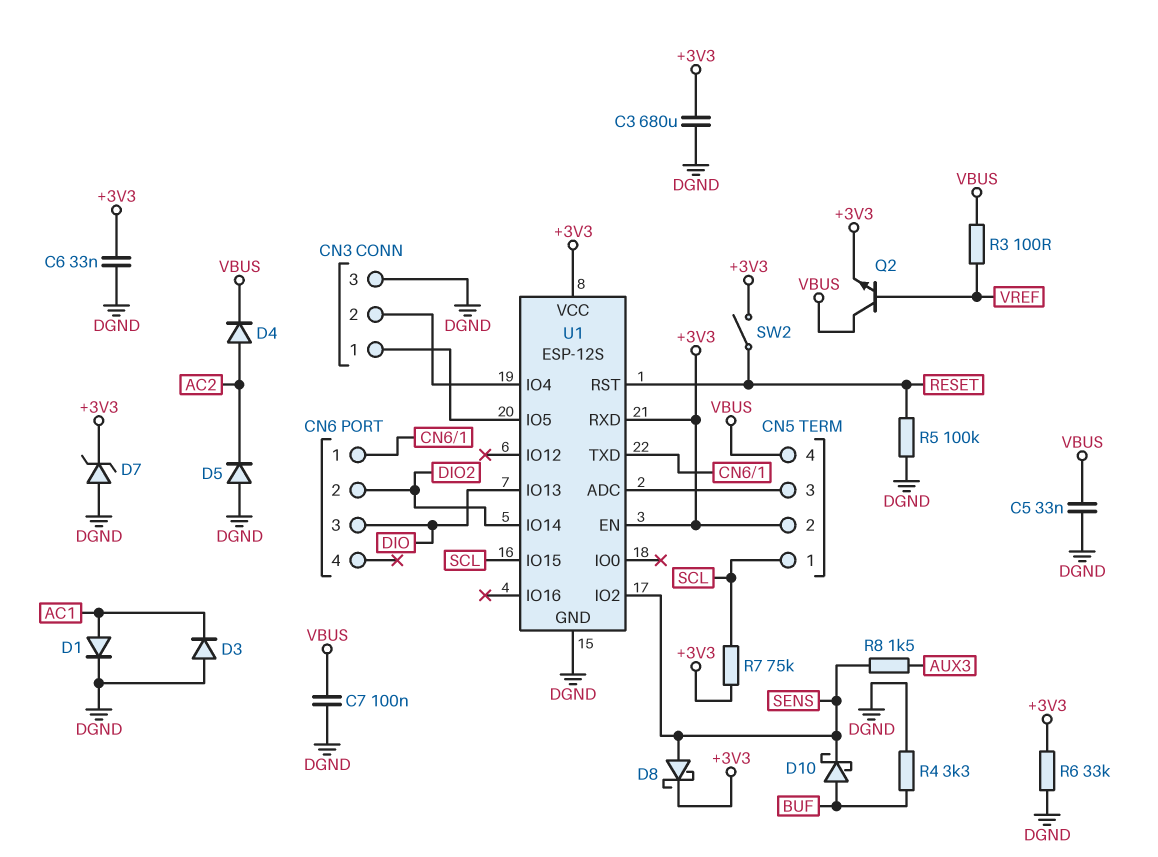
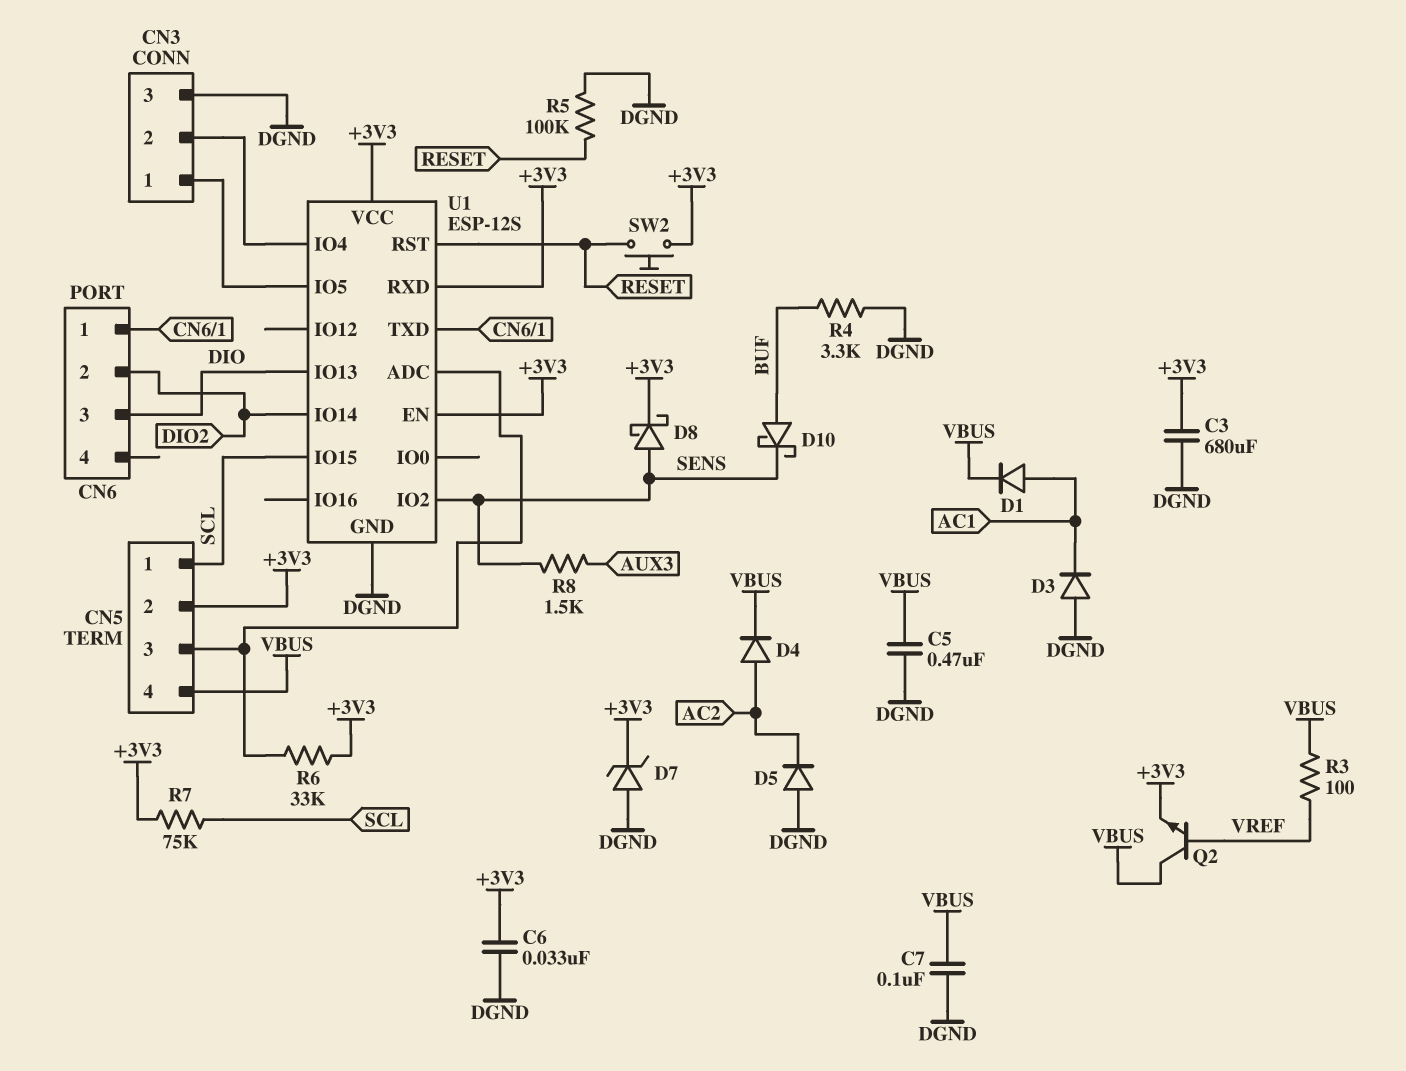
C5: 33nF (DGND, VBUS) -> 470nF (DGND, VBUS)
D1: diode (A AC1, K DGND) -> diode (A AC1, K VBUS)
R6: 33k (+3V3, DGND) -> 33k (+3V3, CN5/3)
SW2: switch (+3V3, RESET) -> button (+3V3, RESET)

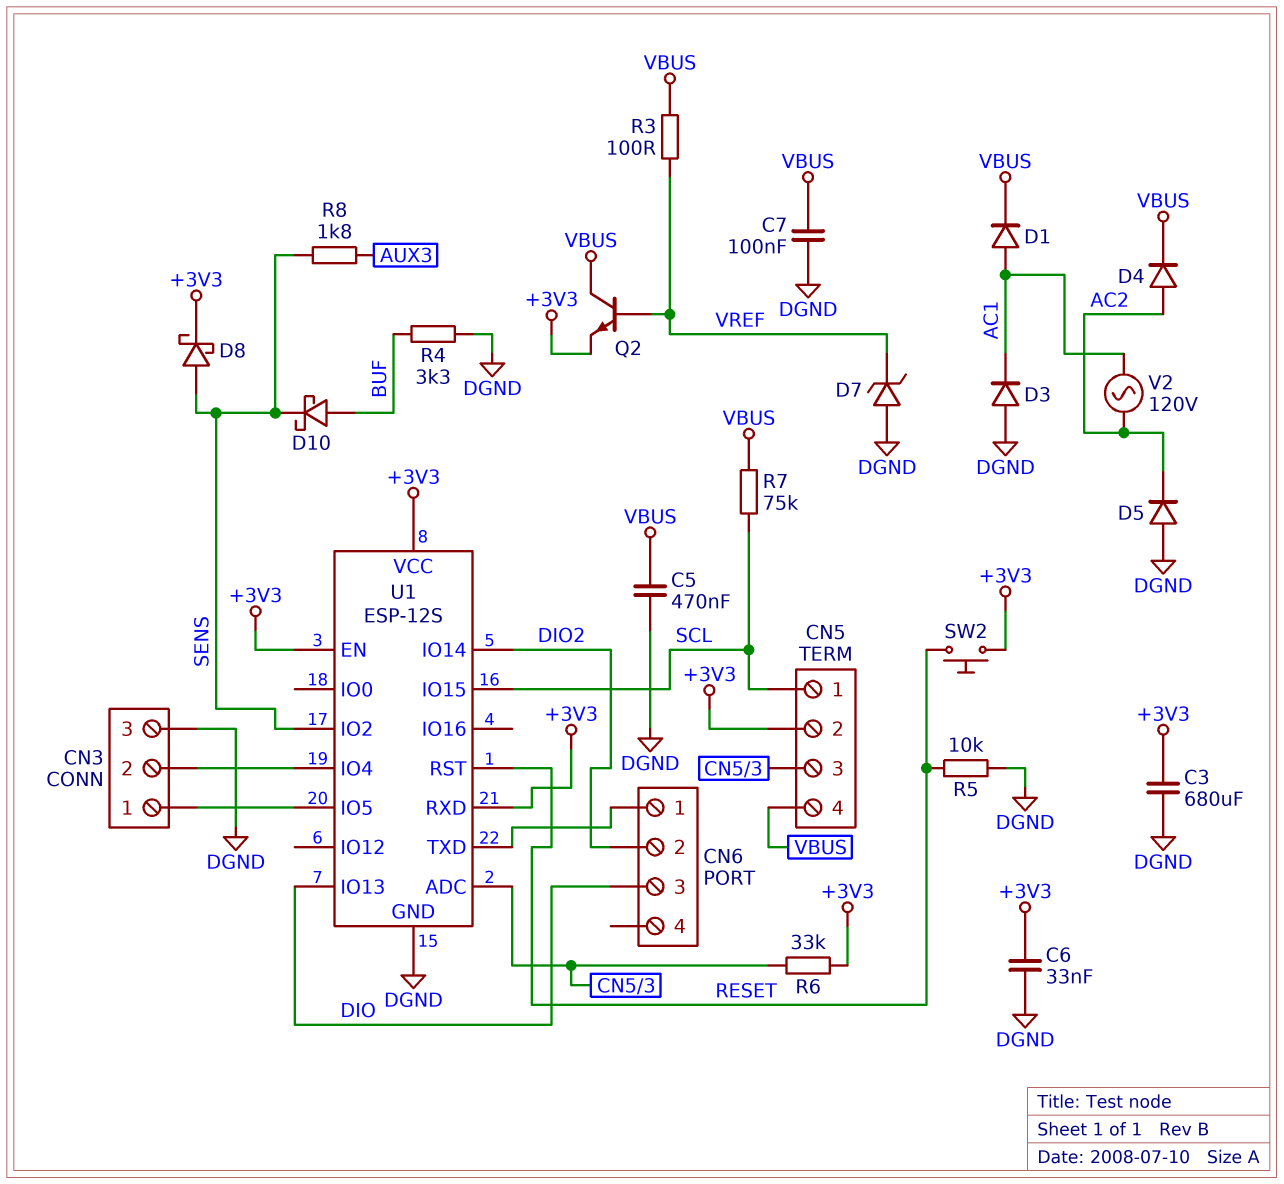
D7: zener (A DGND, K +3V3) -> zener (A DGND, K VREF)
R5: 100k (DGND, RESET) -> 10k (DGND, RESET)
R7: 75k (+3V3, SCL) -> 75k (SCL, VBUS)
R8: 1.5k (AUX3, SENS) -> 1.8k (AUX3, SENS)
V2: none -> AC 120V (AC1, AC2)

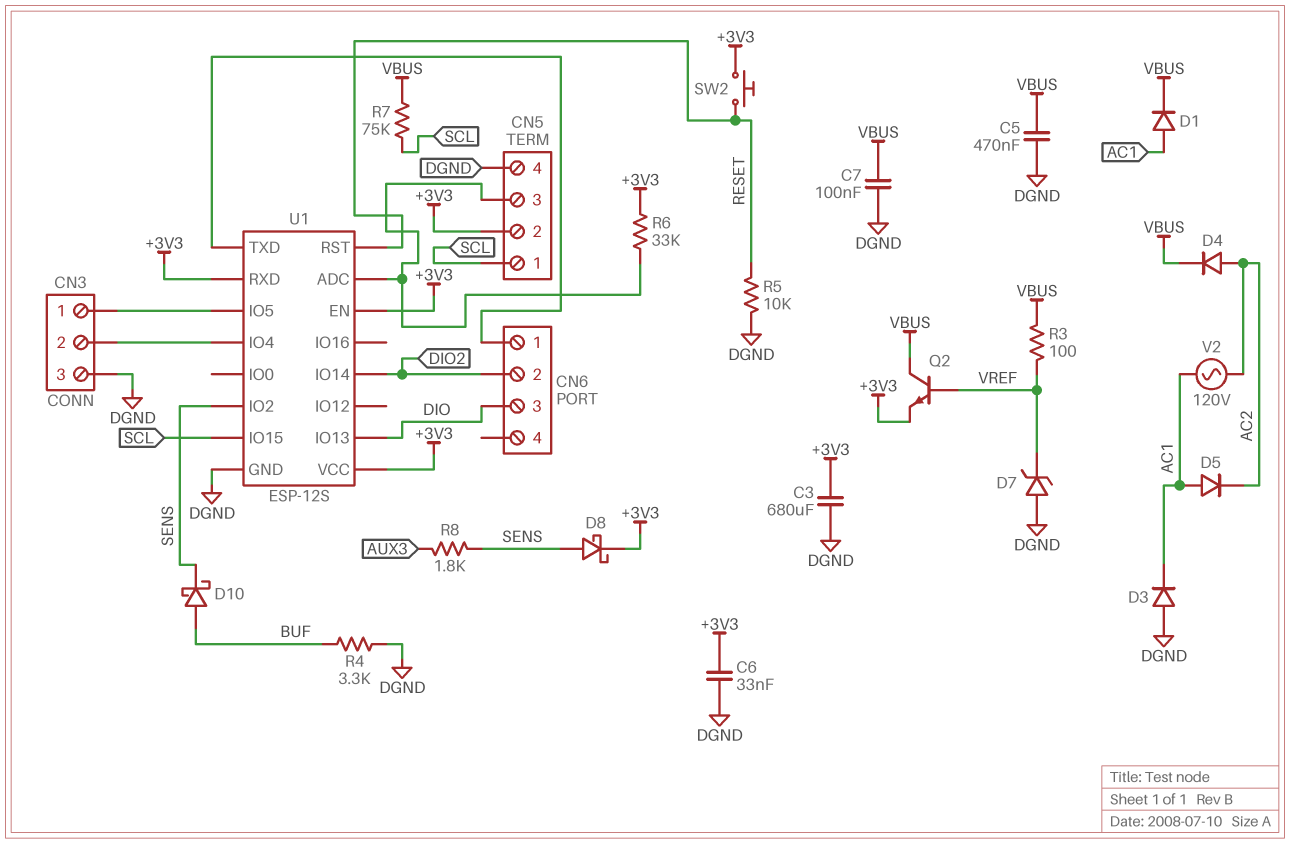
CN5 pin 4: VBUS -> DGND
D5: diode (A DGND, K AC2) -> diode (A AC1, K AC2)

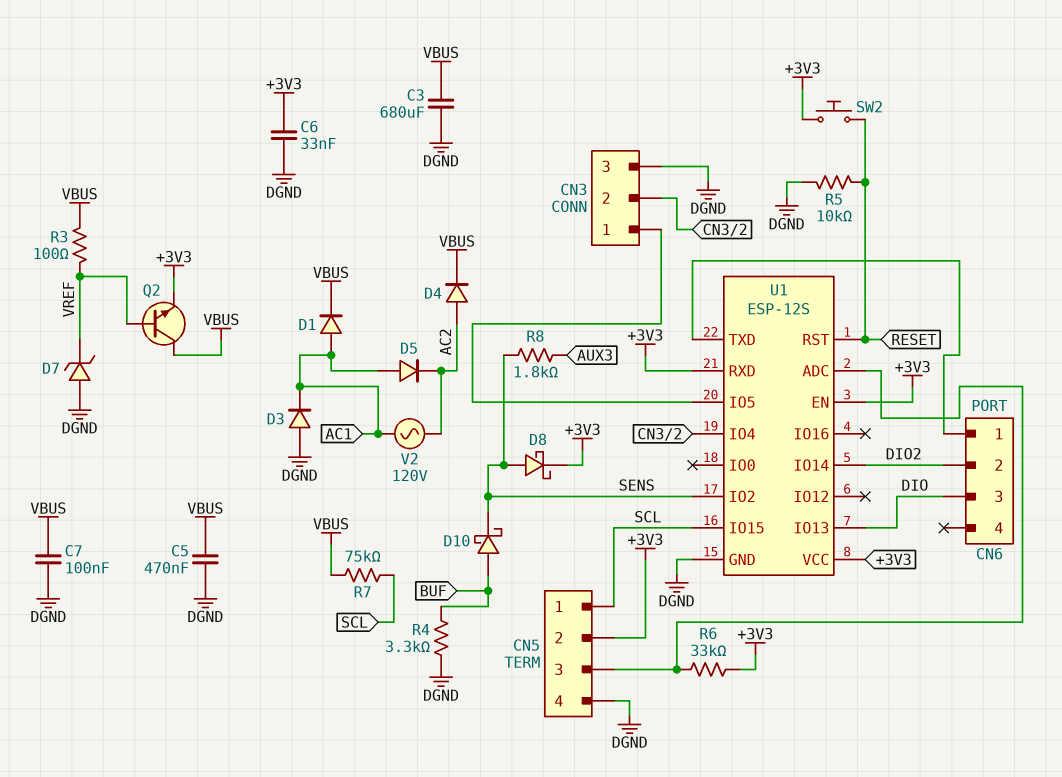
C3: 680uF (+3V3, DGND) -> 680uF (DGND, VBUS)

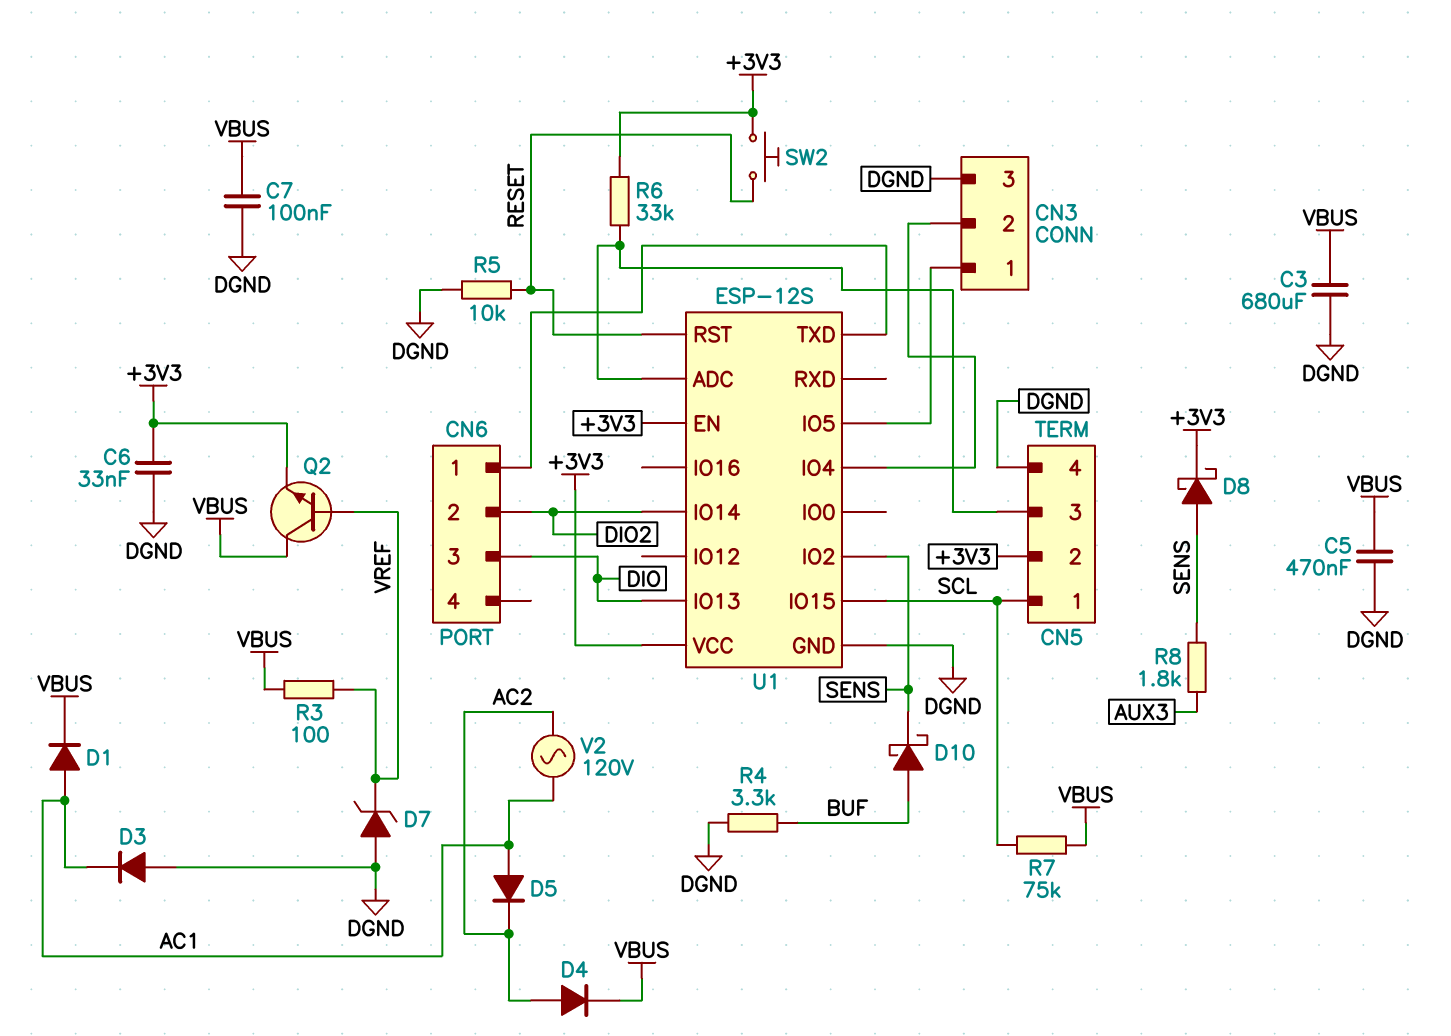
U1 pin RXD: +3V3 -> none

